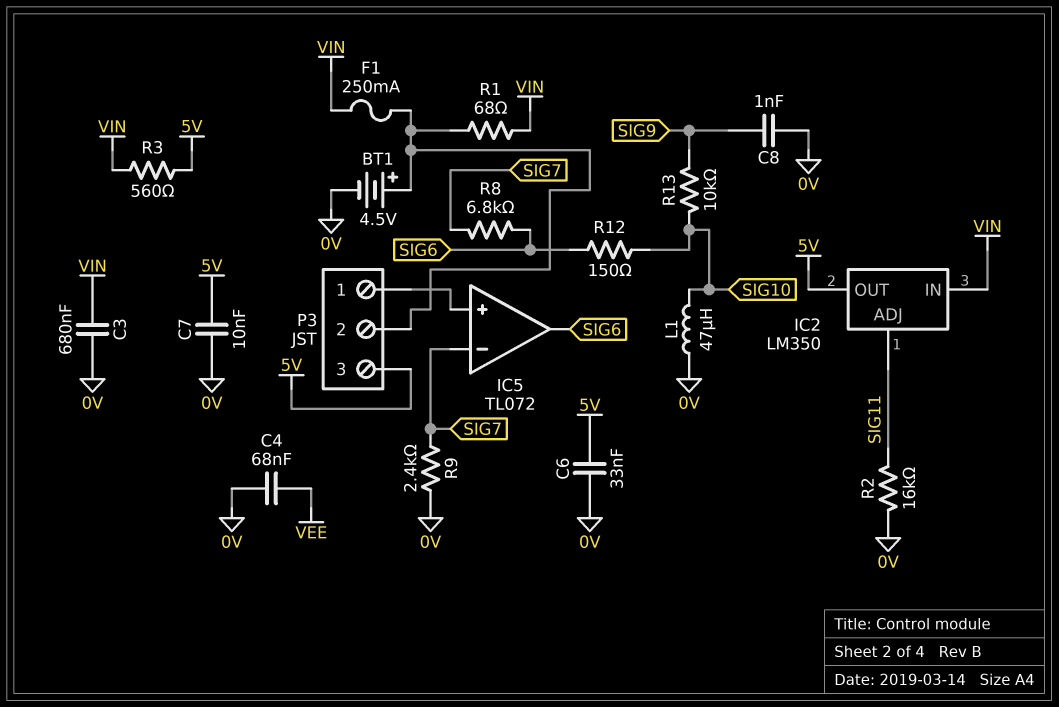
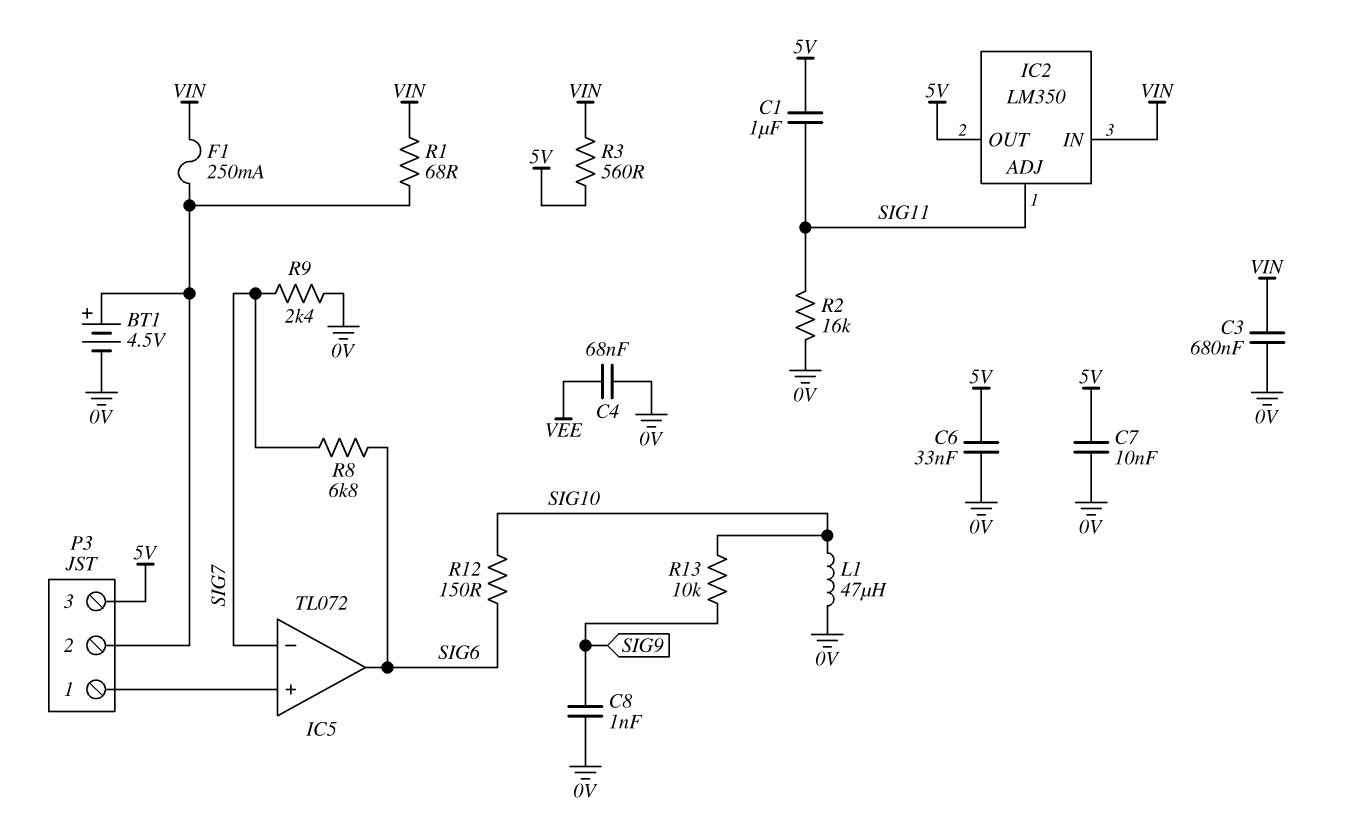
C1: none -> 1uF (5V, SIG11)

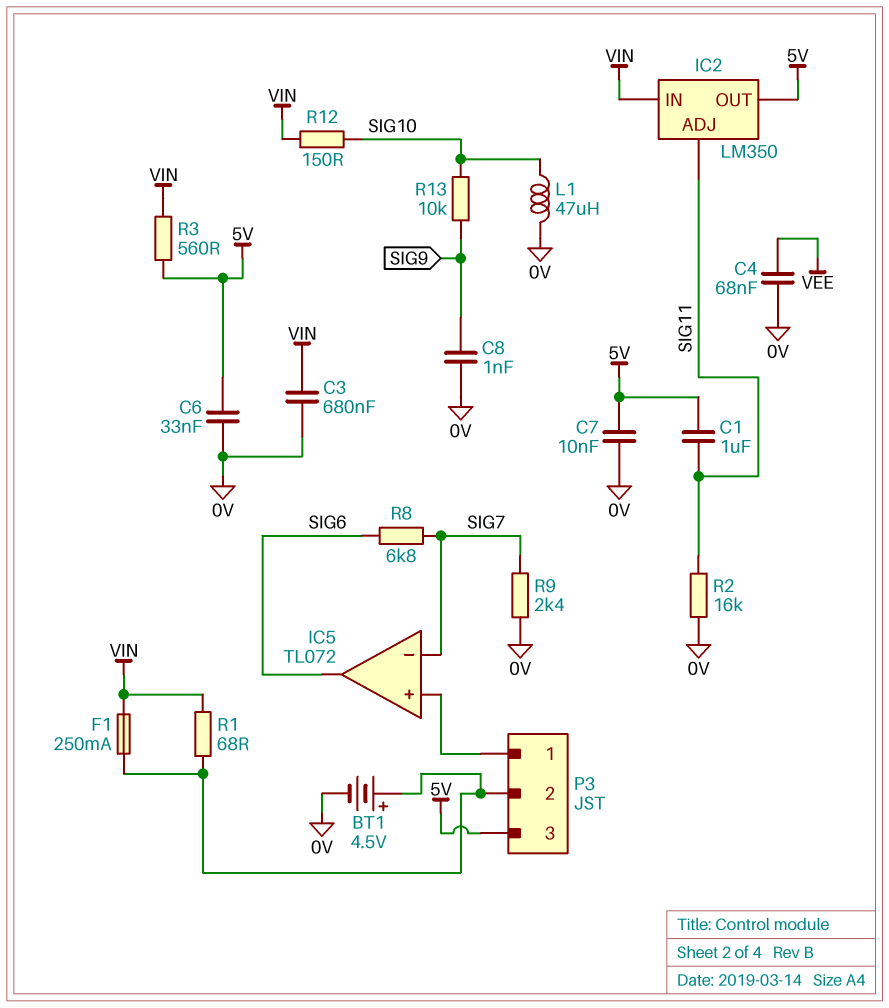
R12: 150 (SIG6, SIG10) -> 150 (SIG10, VIN)

